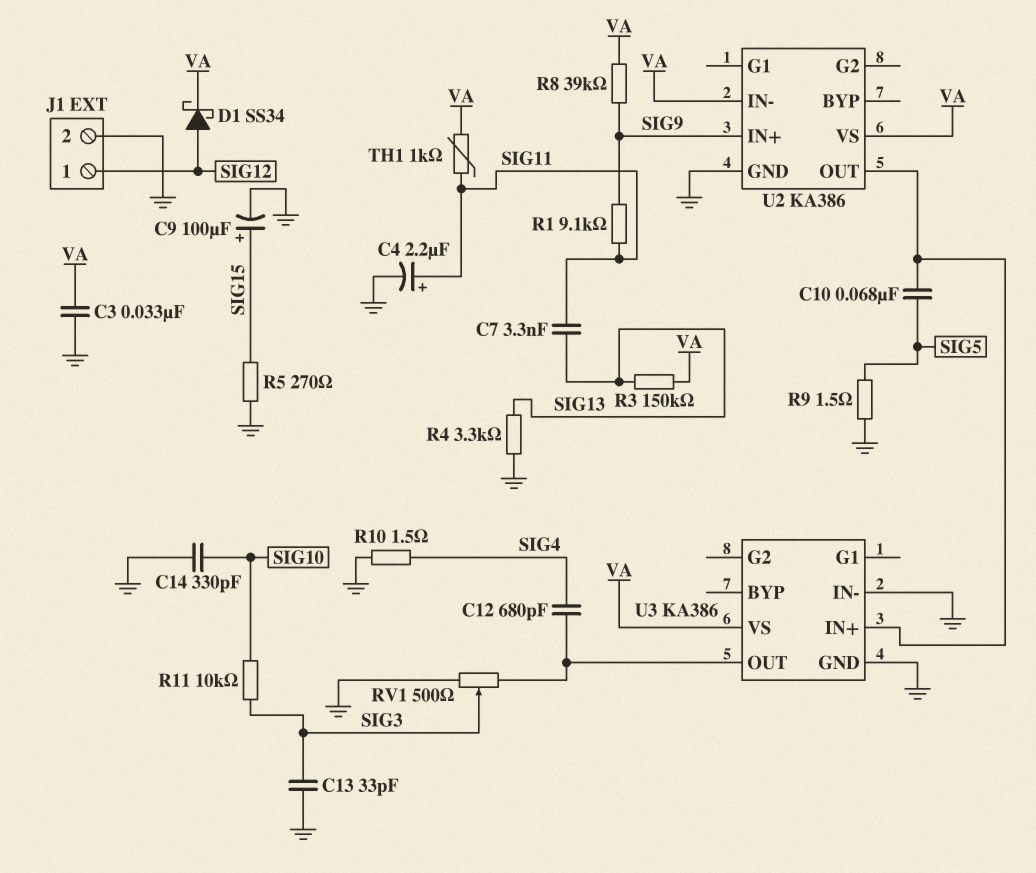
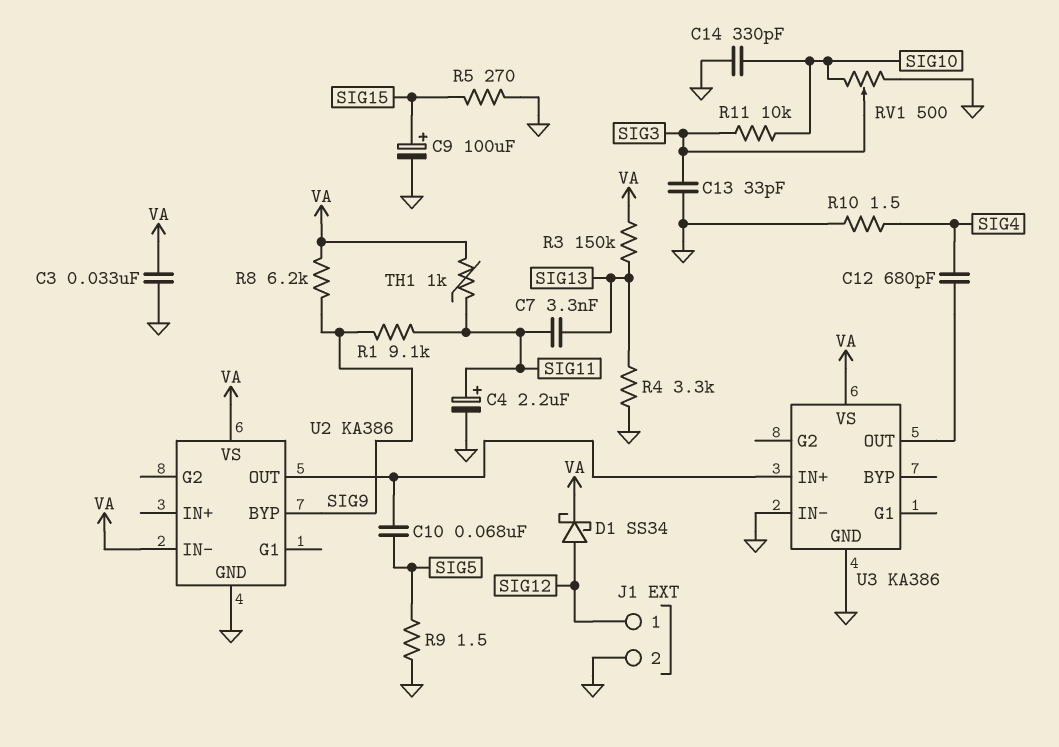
R8: 39k (SIG9, VA) -> 6.2k (SIG9, VA)
RV1: 500 (GND, U3/OUT, wiper SIG3) -> 500 (GND, SIG10, wiper SIG3)
U2 pin BYP: none -> SIG9
U2 pin IN+: SIG9 -> none

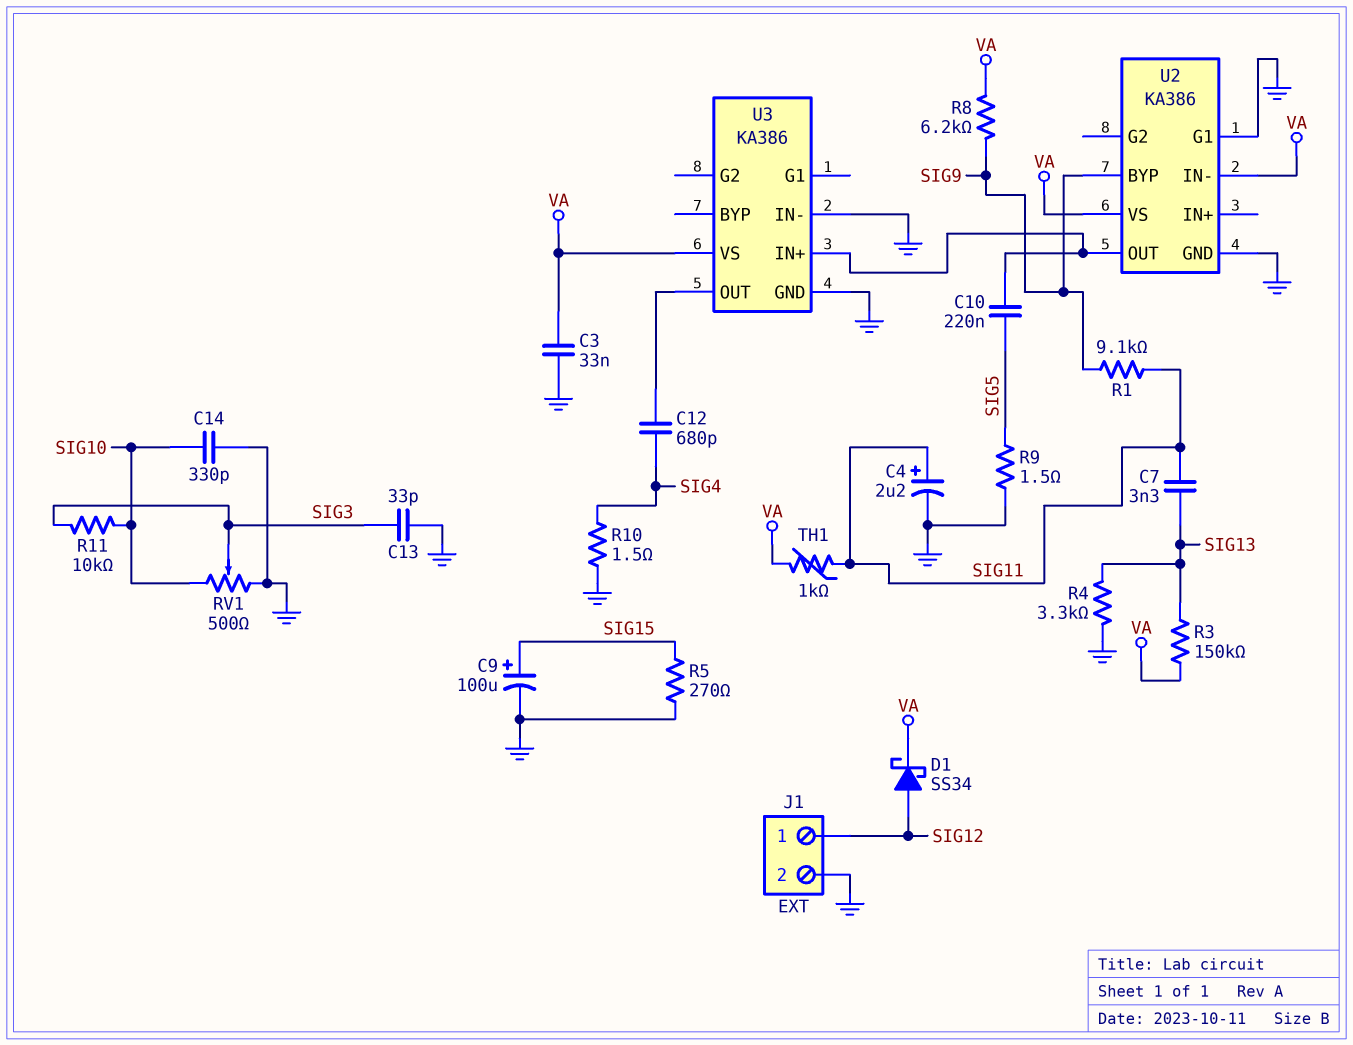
C10: 68nF (SIG5, U2/OUT) -> 220nF (SIG5, U2/OUT)
U2 pin G1: none -> GND

